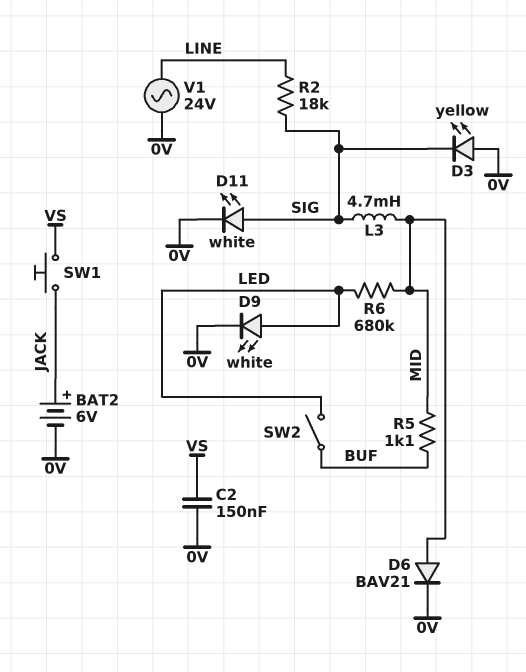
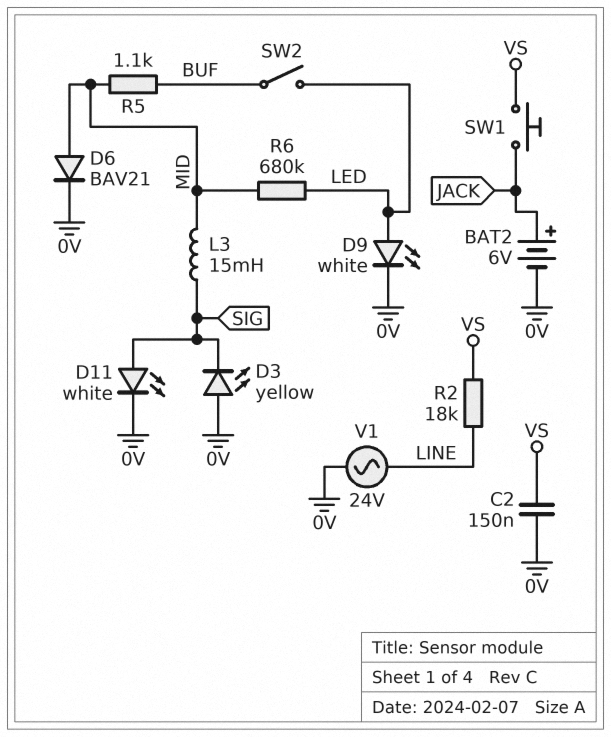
L3: 4.7mH (MID, SIG) -> 15mH (MID, SIG)
R2: 18k (LINE, SIG) -> 18k (LINE, VS)

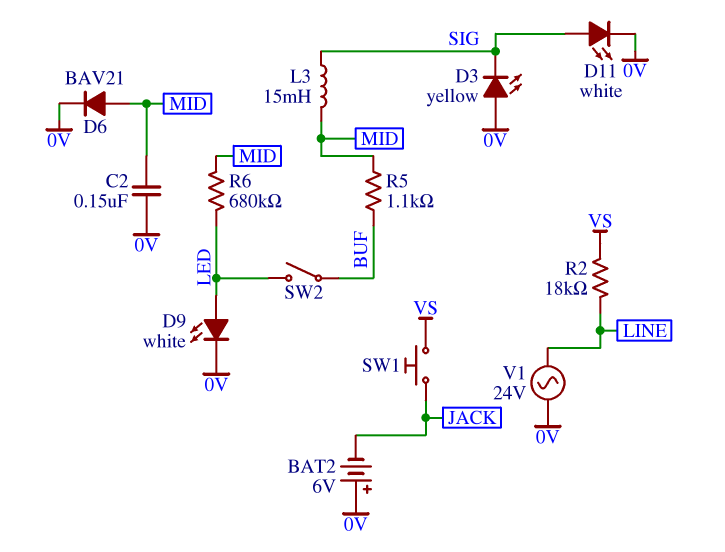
BAT2: 6V (plus JACK, minus 0V) -> 6V (plus 0V, minus JACK)
C2: 150nF (0V, VS) -> 150nF (0V, MID)

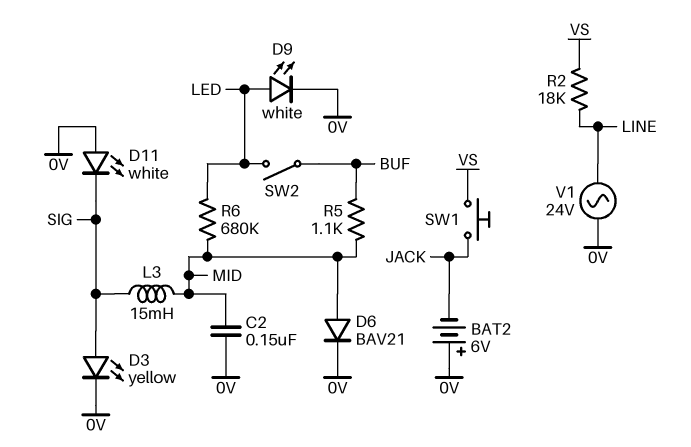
D3: LED yellow (A 0V, K SIG) -> LED yellow (A SIG, K 0V)
D11: LED white (A SIG, K 0V) -> LED white (A 0V, K SIG)

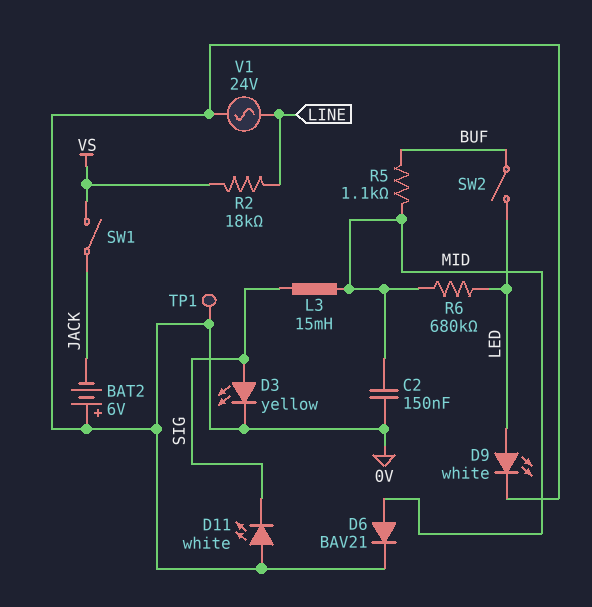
SW1: button (JACK, VS) -> switch (JACK, VS)
TP1: none -> test point (0V)

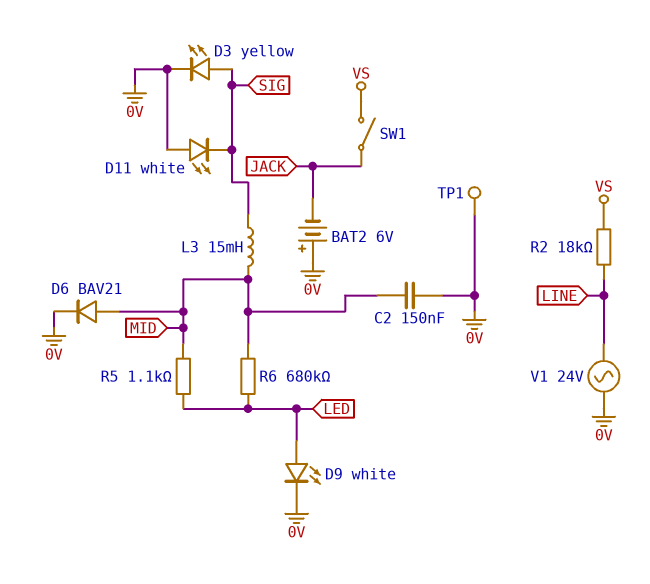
R5: 1.1k (BUF, MID) -> 1.1k (LED, MID)
SW2: switch (BUF, LED) -> none

